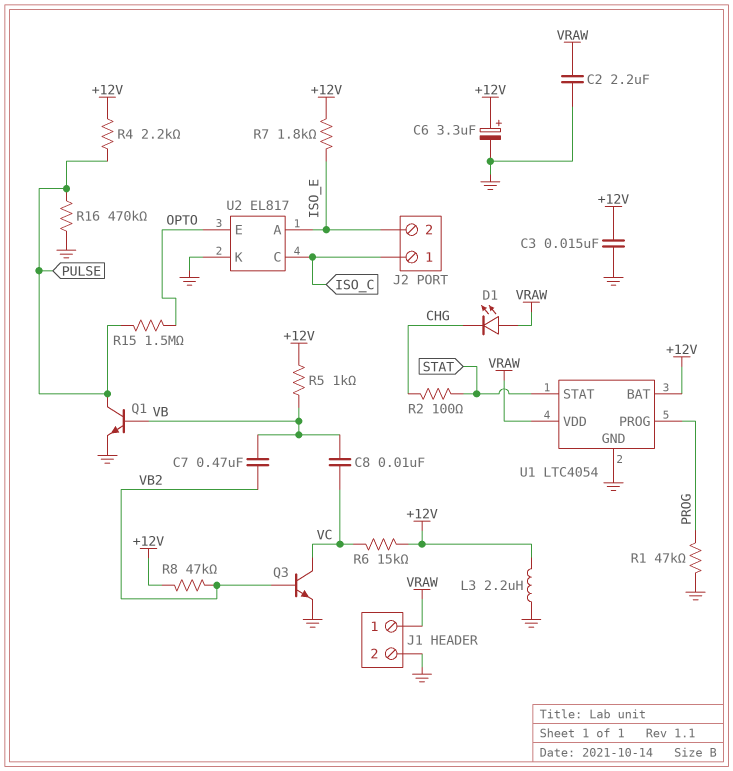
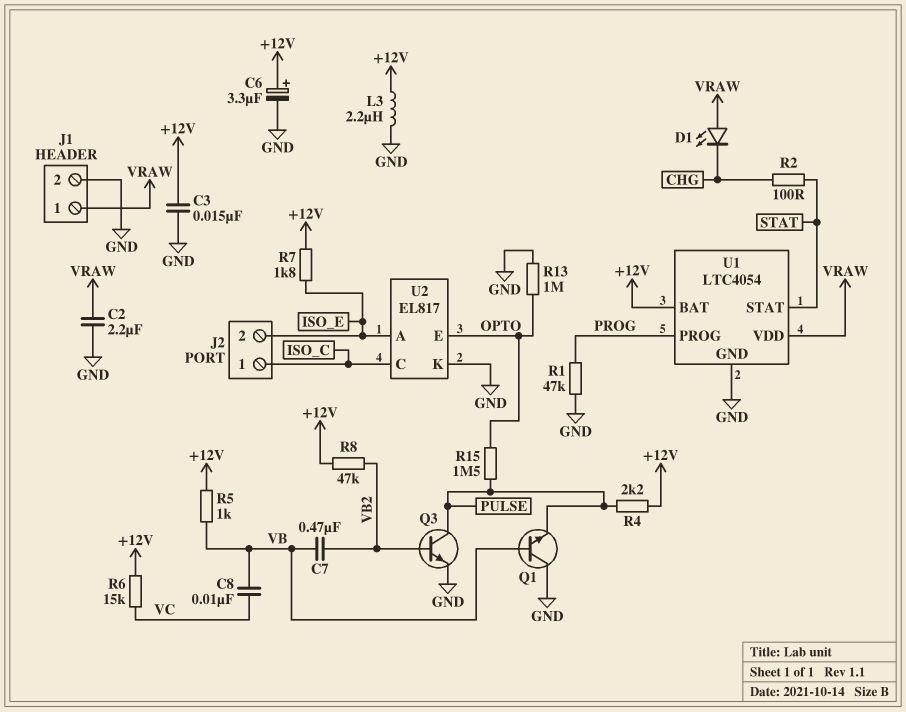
Q1: NPN (B VB, C PULSE, E GND) -> NPN (B VB, C GND, E PULSE)
Q3: NPN (B VB2, C VC, E GND) -> NPN (B VB2, C PULSE, E GND)
R13: none -> 1M (GND, OPTO)
R16: 470k (GND, PULSE) -> none

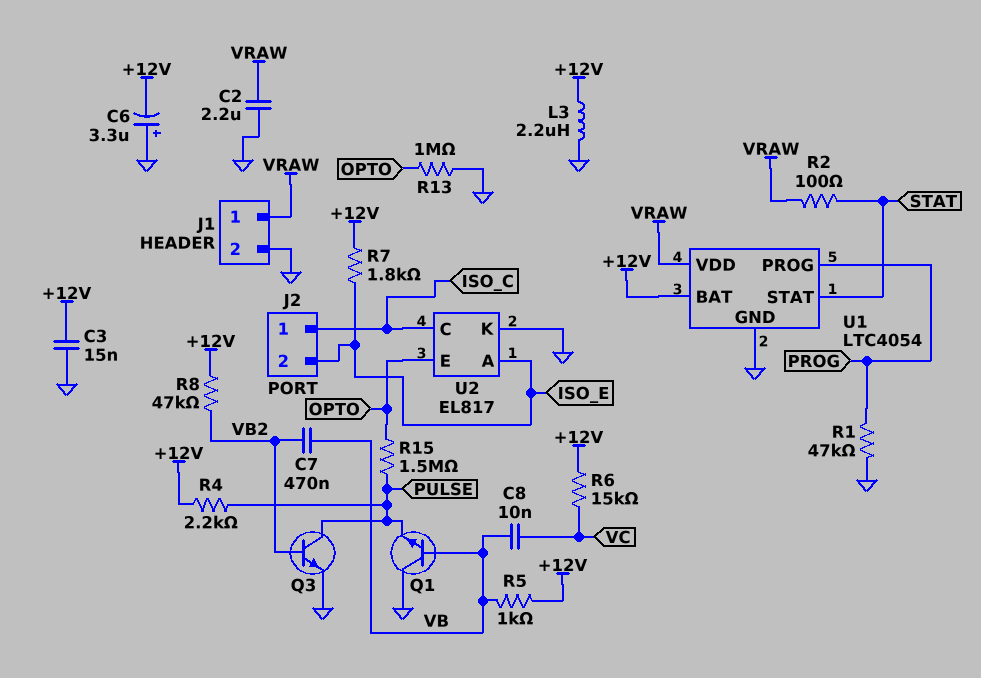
C6: 3.3uF (plus +12V, minus GND) -> 3.3uF (plus GND, minus +12V)
D1: LED (A VRAW, K CHG) -> none
R2: 100 (CHG, STAT) -> 100 (STAT, VRAW)

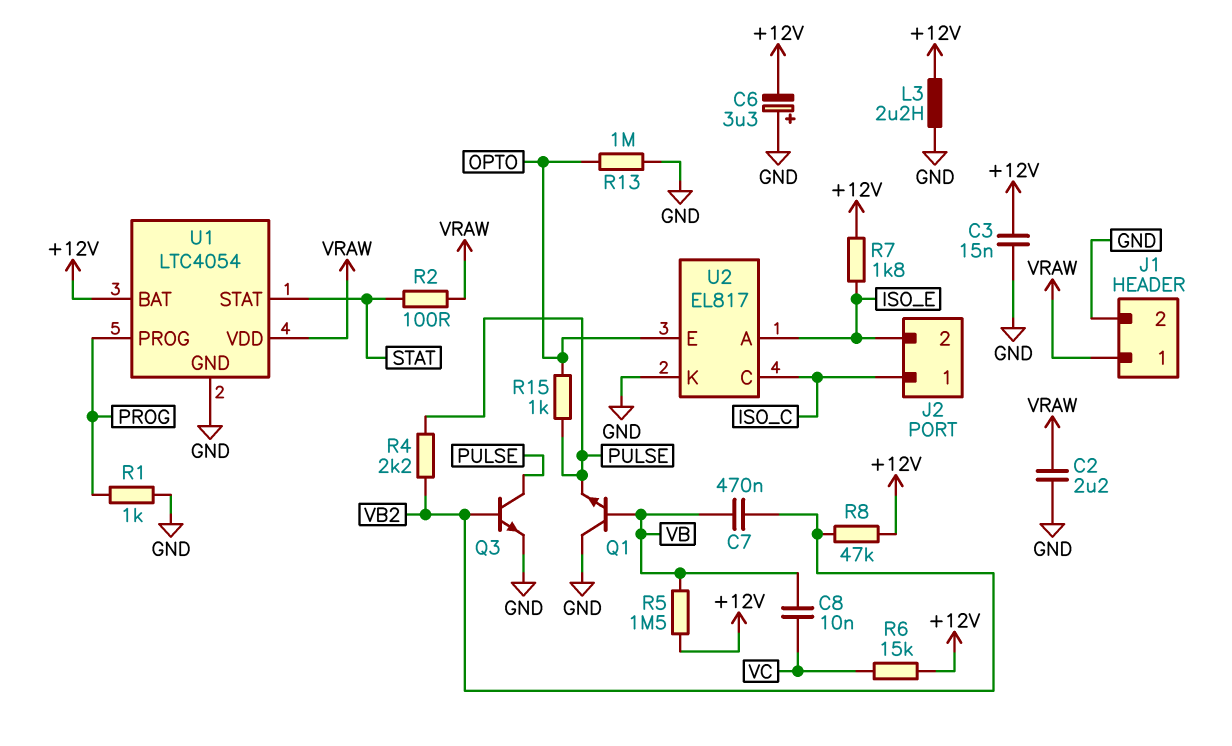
R1: 47k (GND, PROG) -> 1k (GND, PROG)
R4: 2.2k (+12V, PULSE) -> 2.2k (PULSE, VB2)
R5: 1k (+12V, VB) -> 1.5M (+12V, VB)
R15: 1.5M (OPTO, PULSE) -> 1k (OPTO, PULSE)

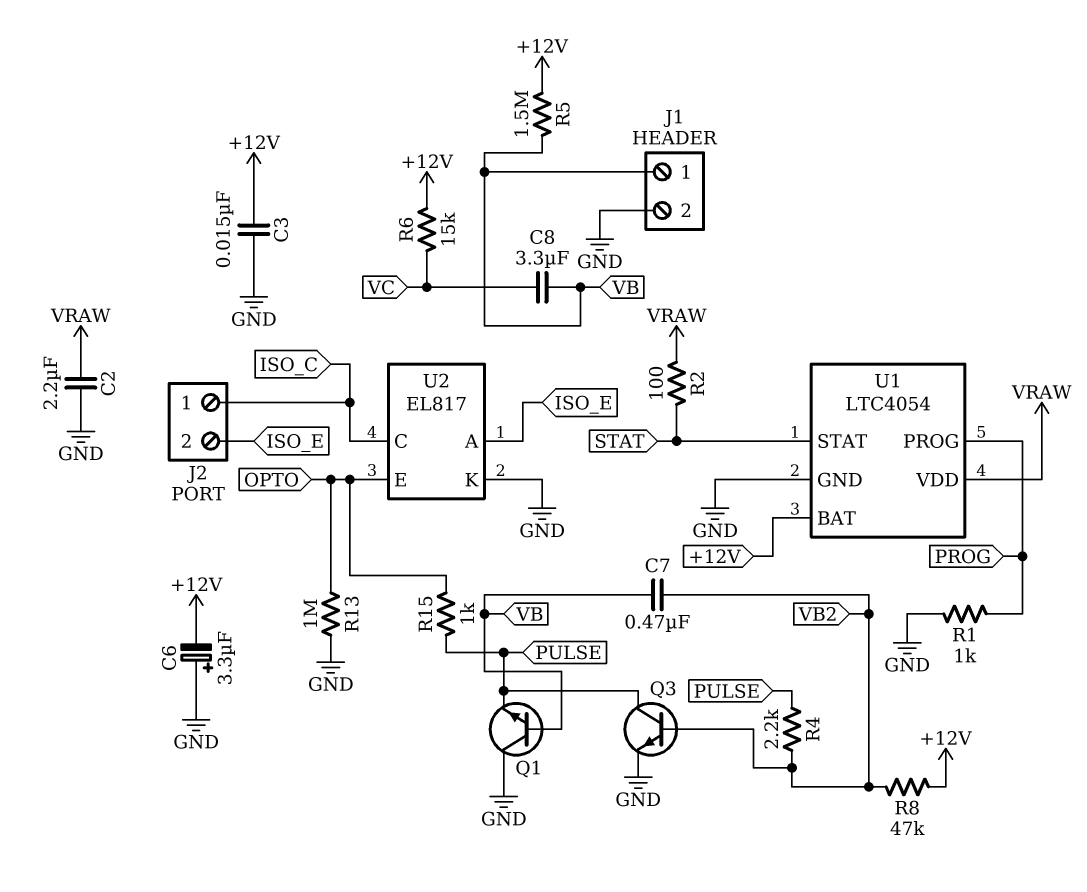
C8: 10nF (VB, VC) -> 3.3uF (VB, VC)
J1 pin 1: VRAW -> VB
L3: 2.2uH (+12V, GND) -> none
R7: 1.8k (+12V, ISO_E) -> none

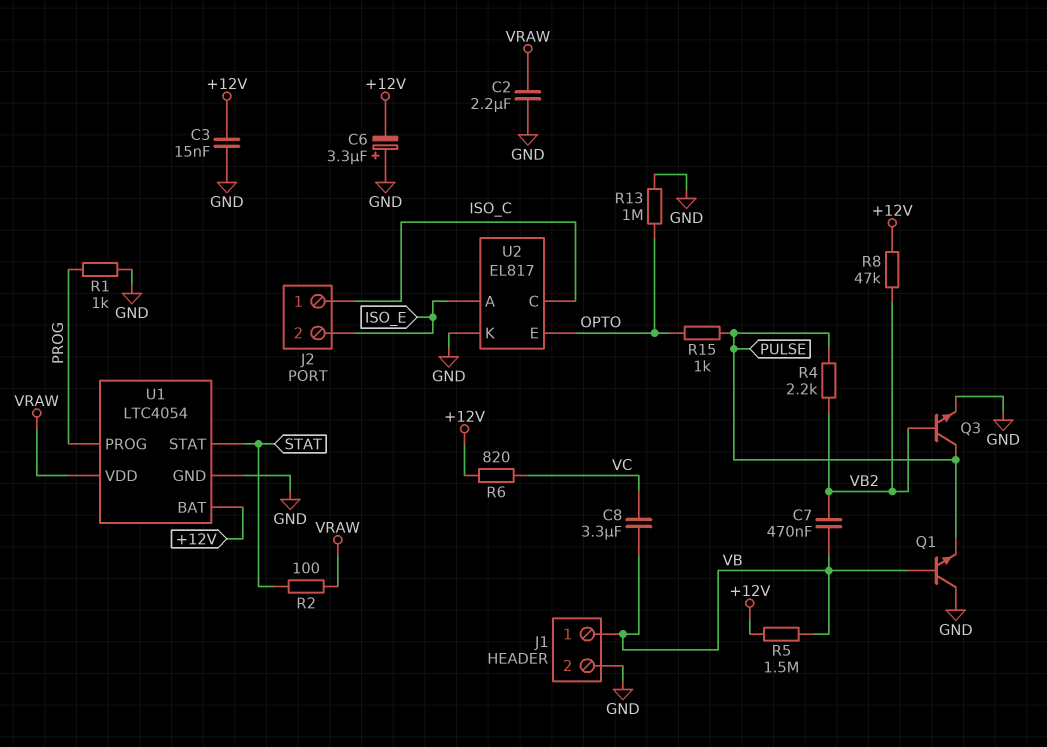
R6: 15k (+12V, VC) -> 820 (+12V, VC)

